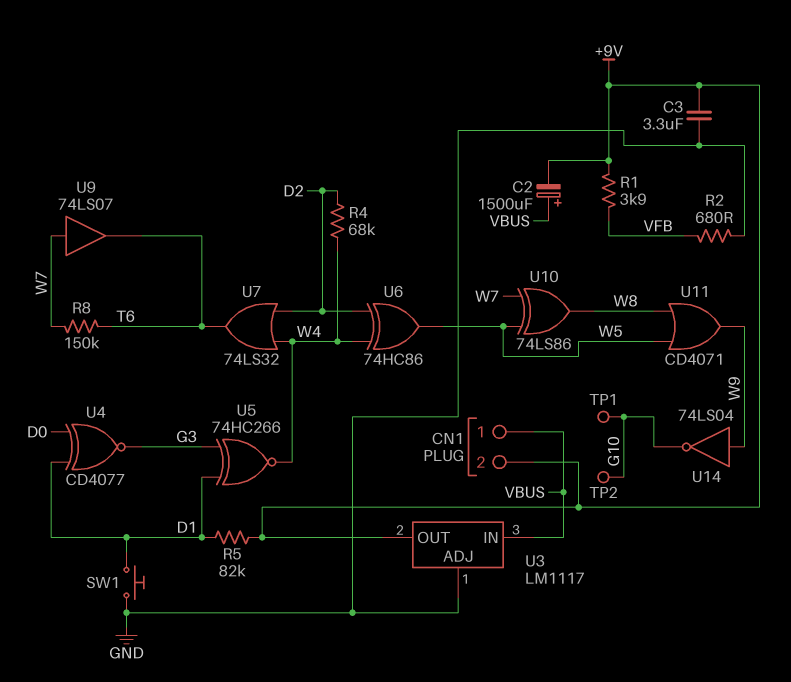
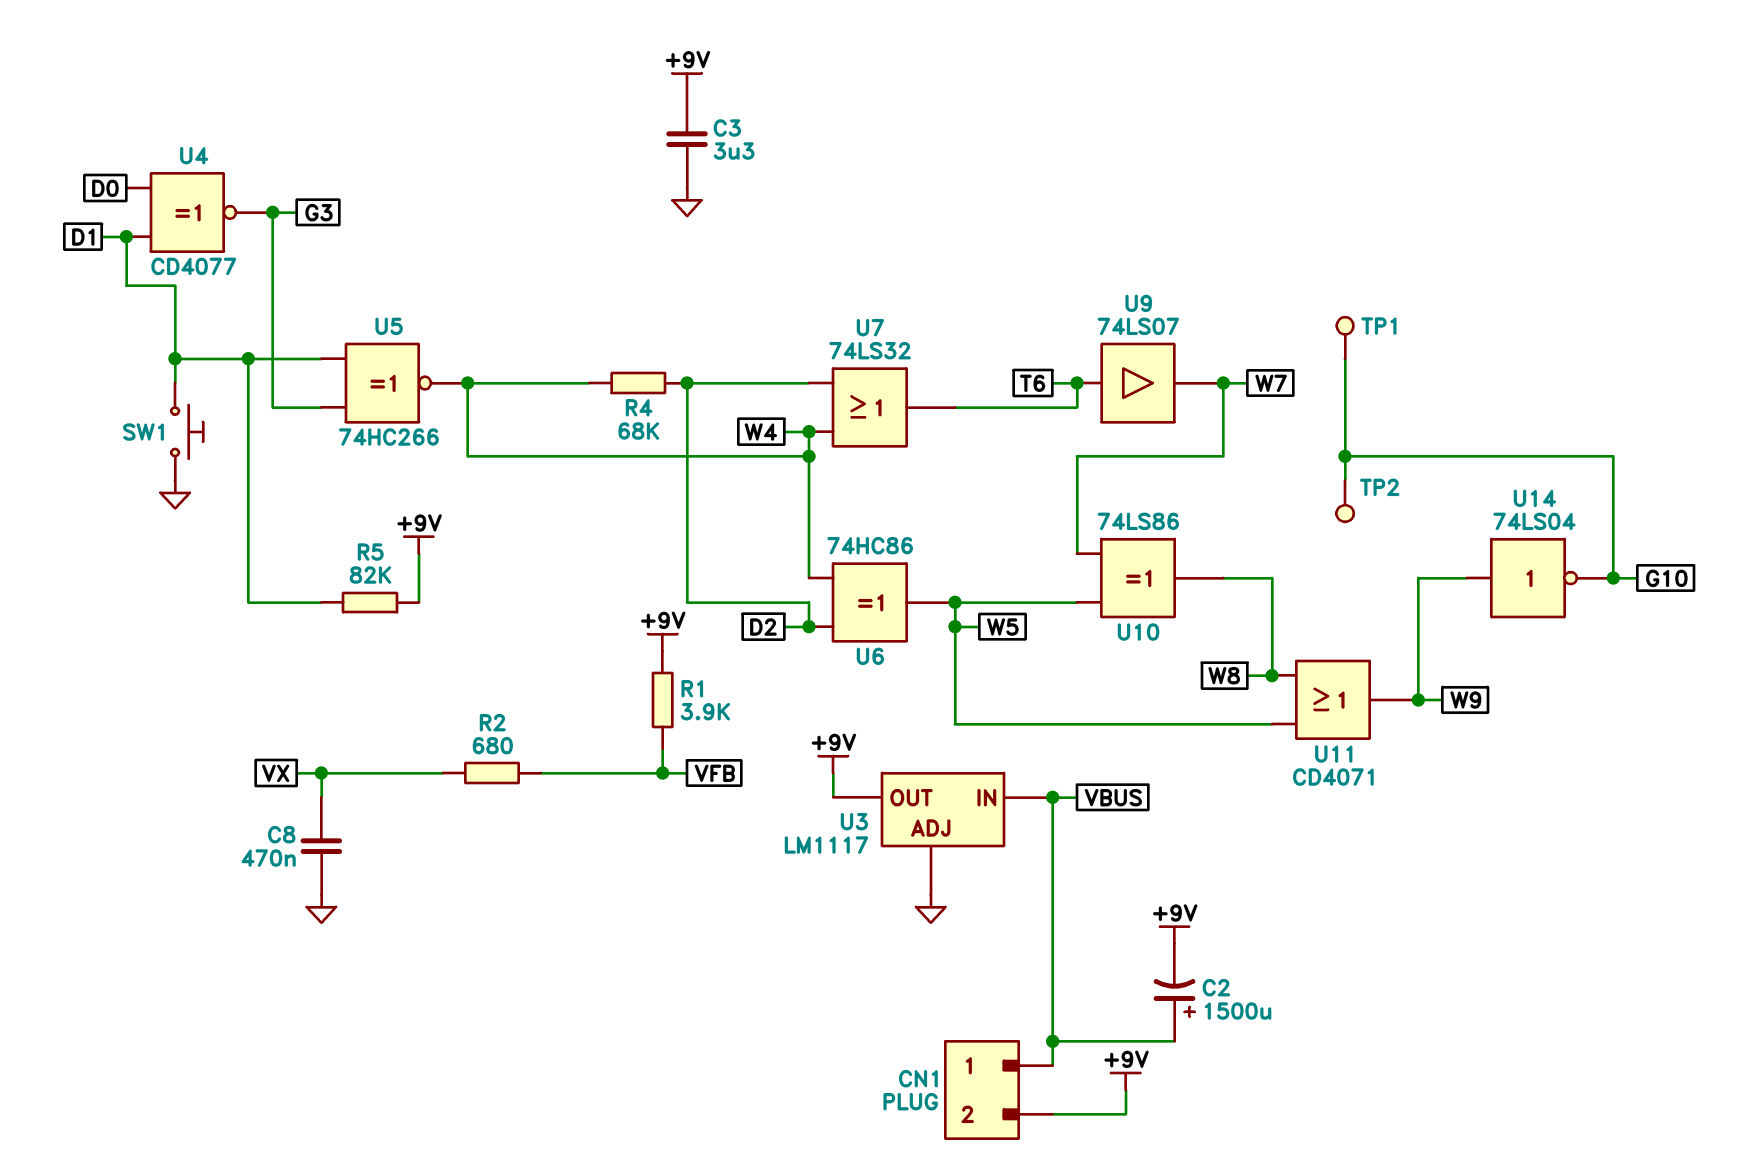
C8: none -> 470nF (GND, VX)
R2: 680 (GND, VFB) -> 680 (VFB, VX)
R8: 150k (T6, W7) -> none
U9: buffer 74LS07 (in W7, out T6) -> buffer 74LS07 (in T6, out W7)

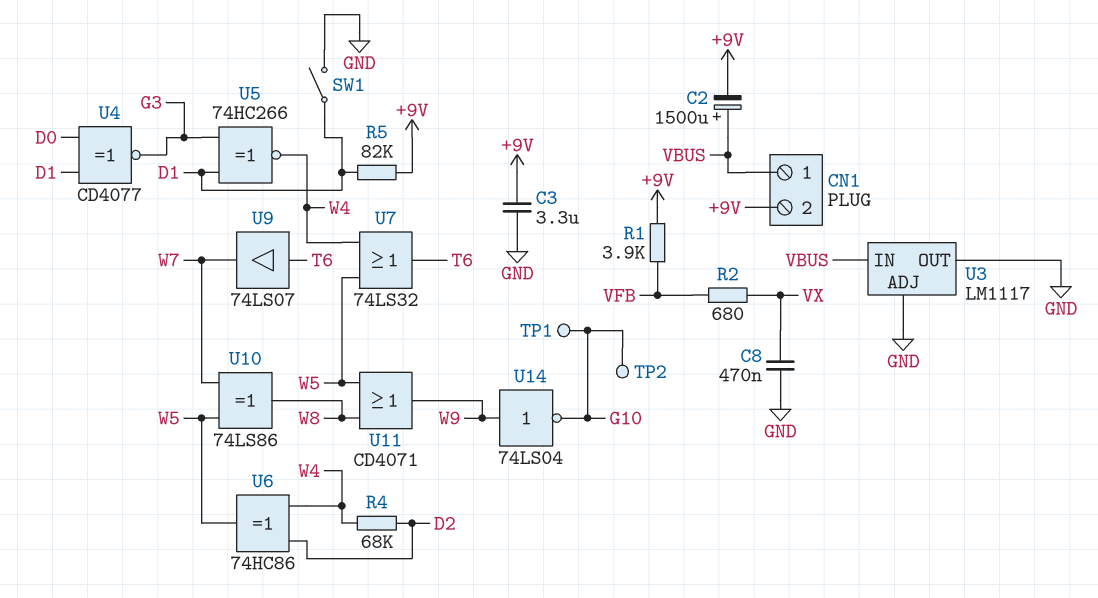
SW1: button (D1, GND) -> switch (D1, GND)
U3 pin OUT: +9V -> GND
U7: OR 74LS32 (in D2, in W4, out T6) -> OR 74LS32 (in W4, in W5, out T6)

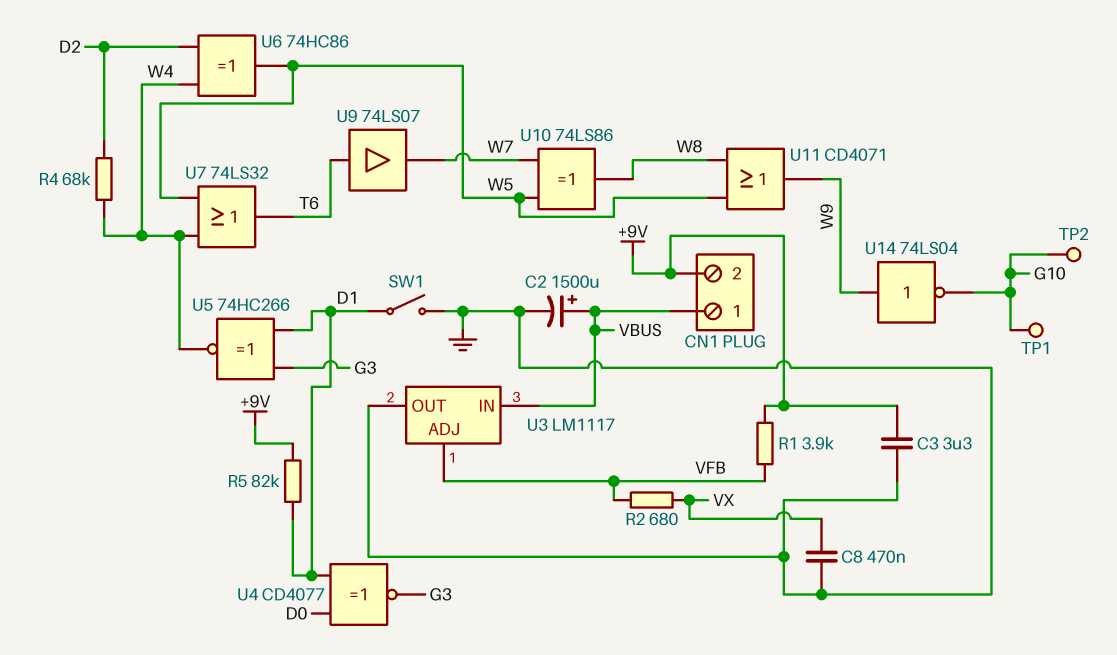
C2: 1500uF (plus VBUS, minus +9V) -> 1500uF (plus VBUS, minus GND)
U3 pin ADJ: GND -> VFB

